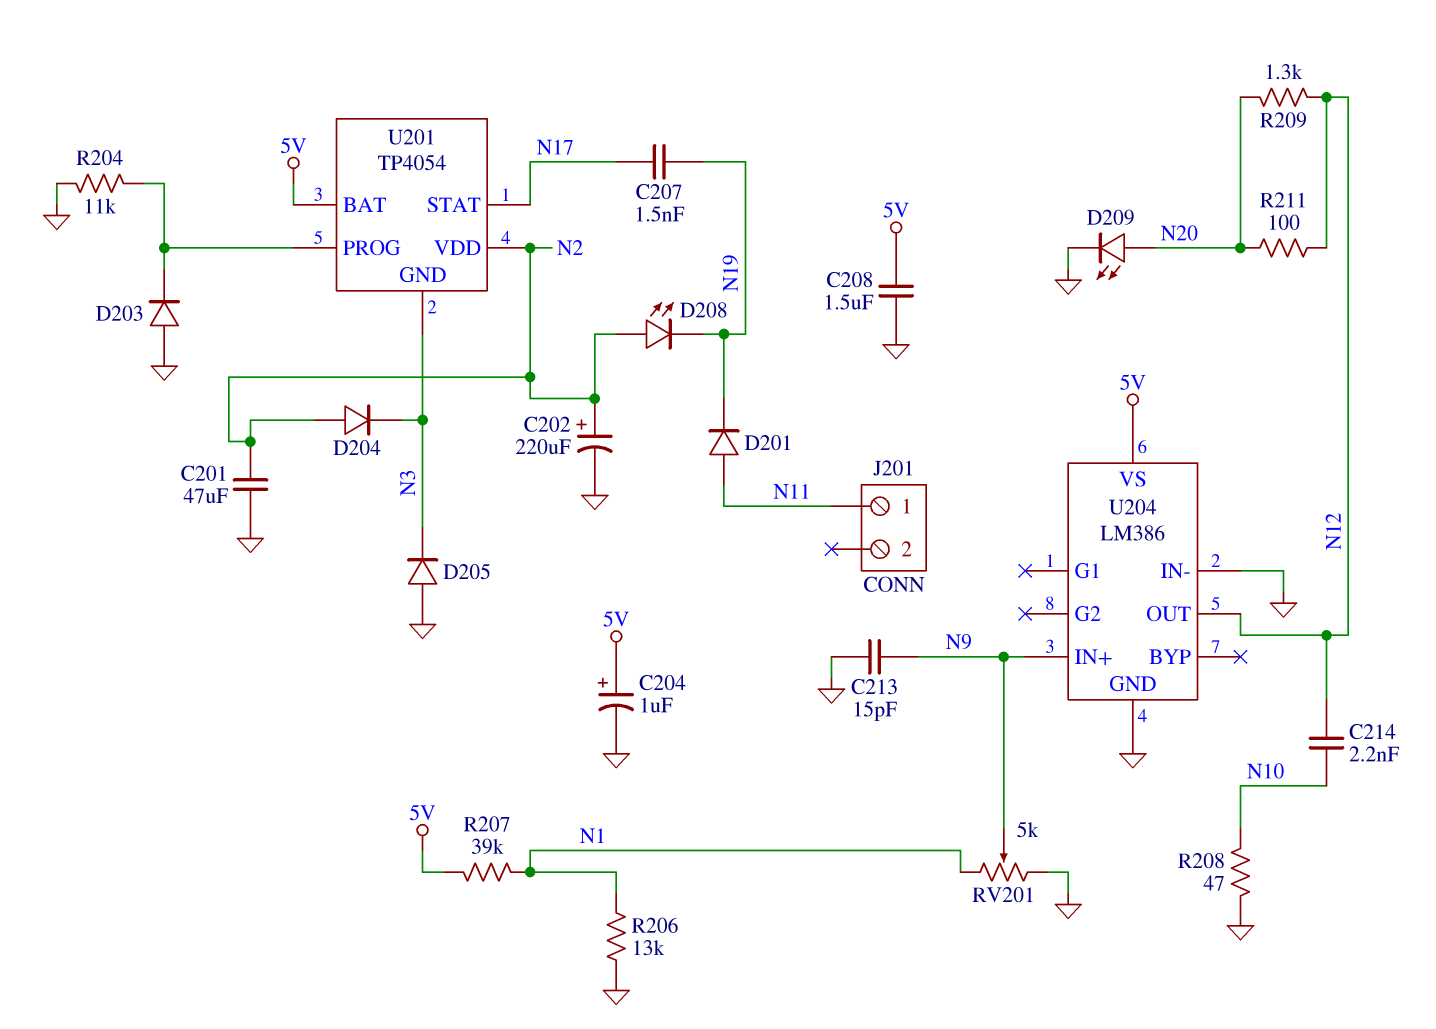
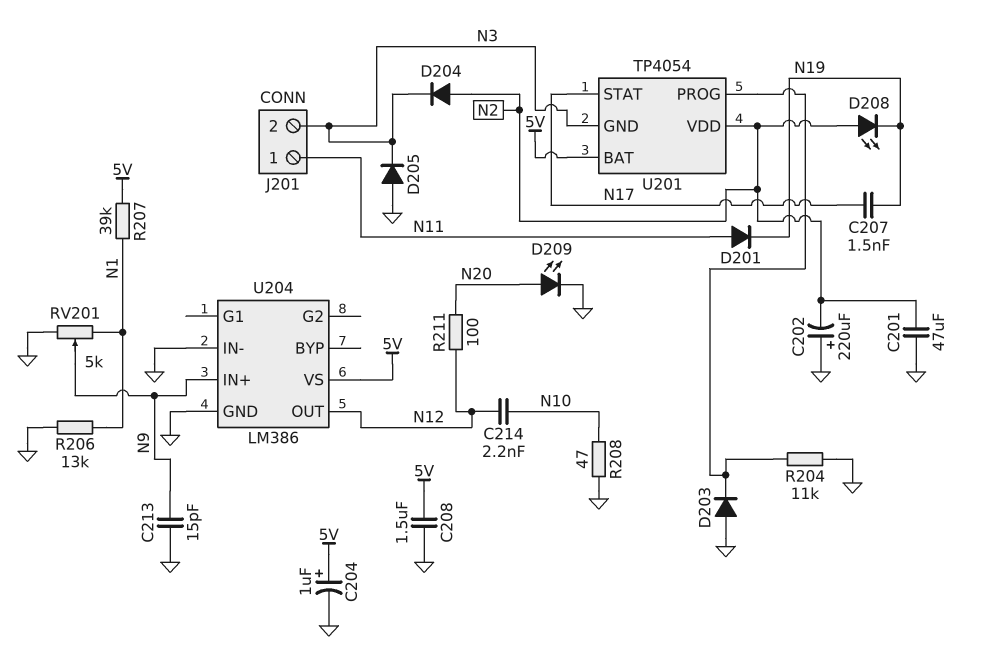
C202: 220uF (plus N2, minus GND) -> 220uF (plus GND, minus N2)
J201 pin 2: none -> N3
R209: 1.3k (N12, N20) -> none

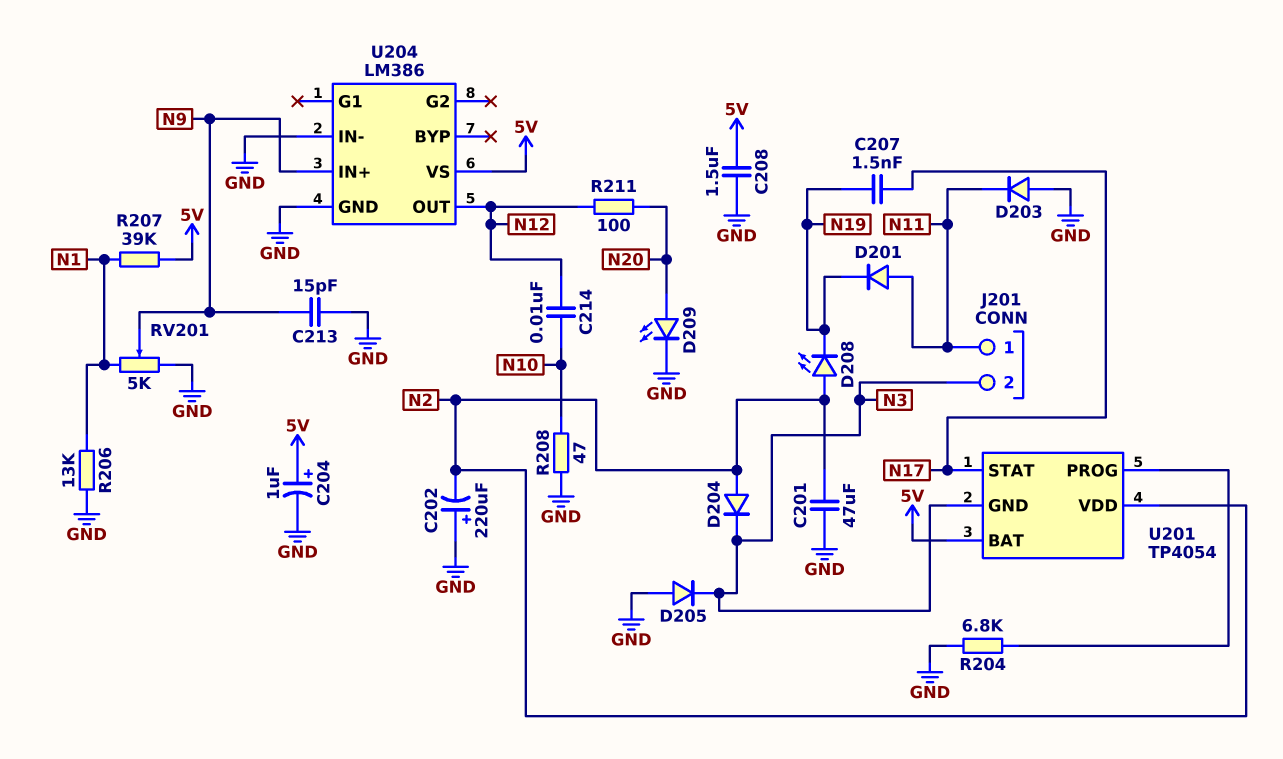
C214: 2.2nF (N10, N12) -> 10nF (N10, N12)
D203: diode (A GND, K U201/PROG) -> diode (A GND, K N11)
R204: 11k (GND, U201/PROG) -> 6.8k (GND, U201/PROG)

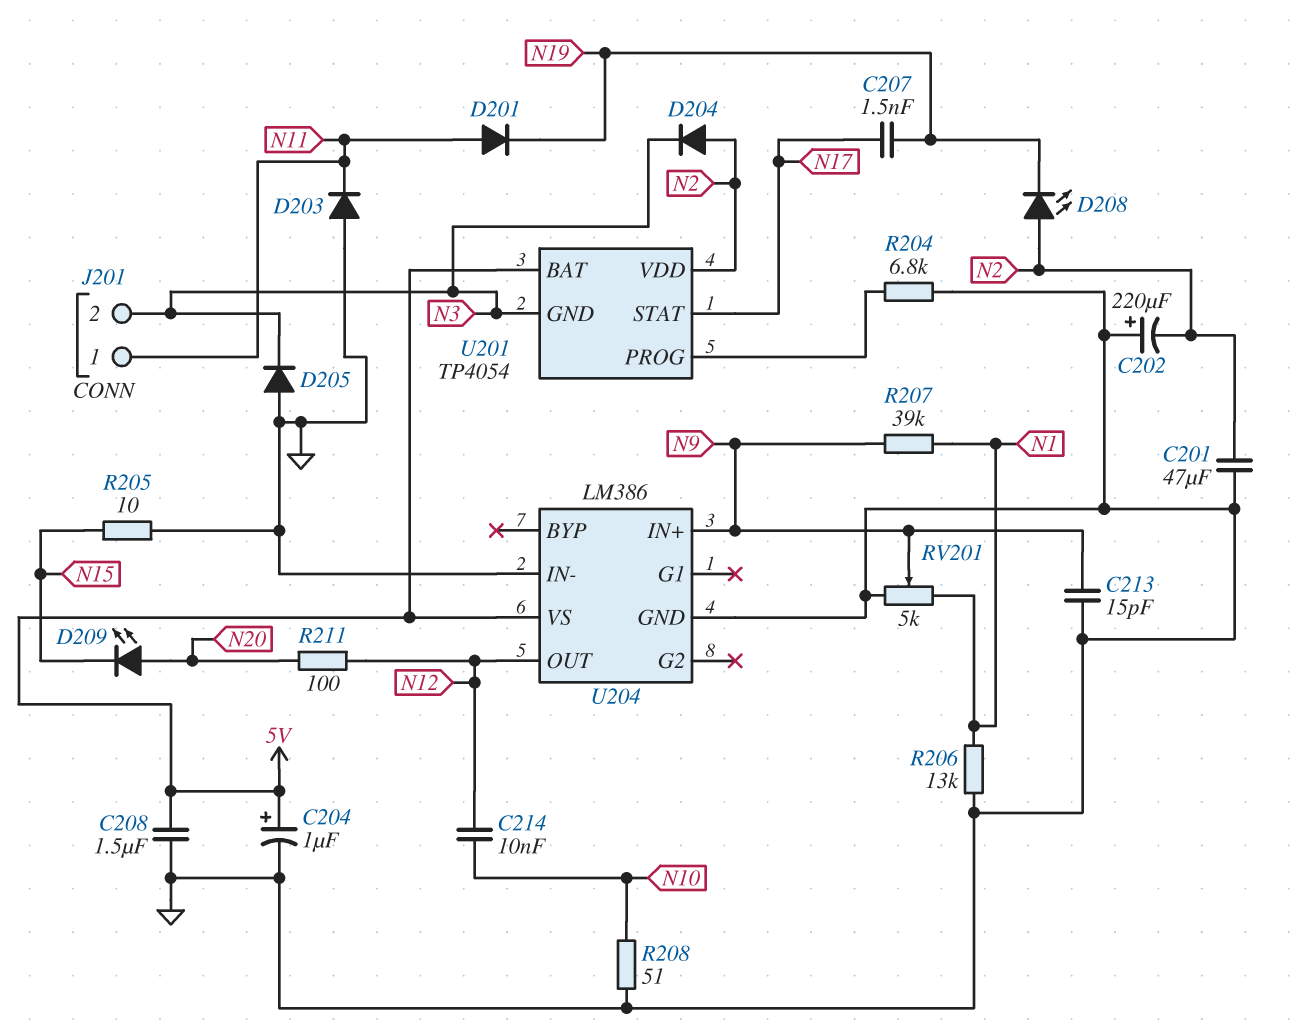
D209: LED (A N20, K GND) -> LED (A N20, K N15)
R205: none -> 10 (GND, N15)
R207: 39k (5V, N1) -> 39k (N1, N9)
R208: 47 (GND, N10) -> 51 (GND, N10)

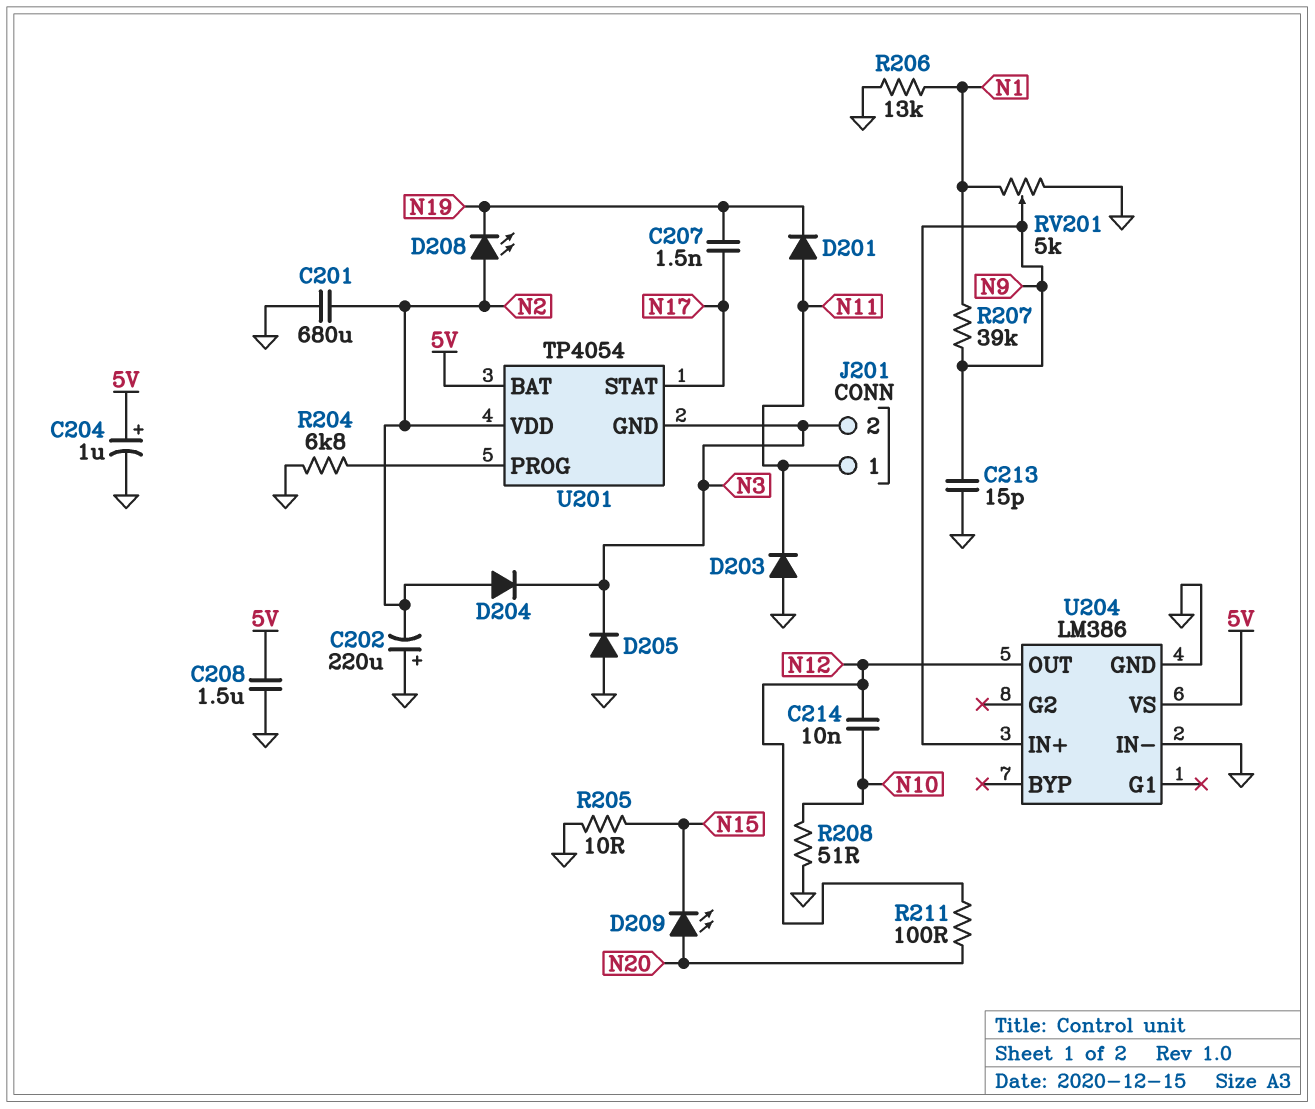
C201: 47uF (GND, N2) -> 680uF (GND, N2)

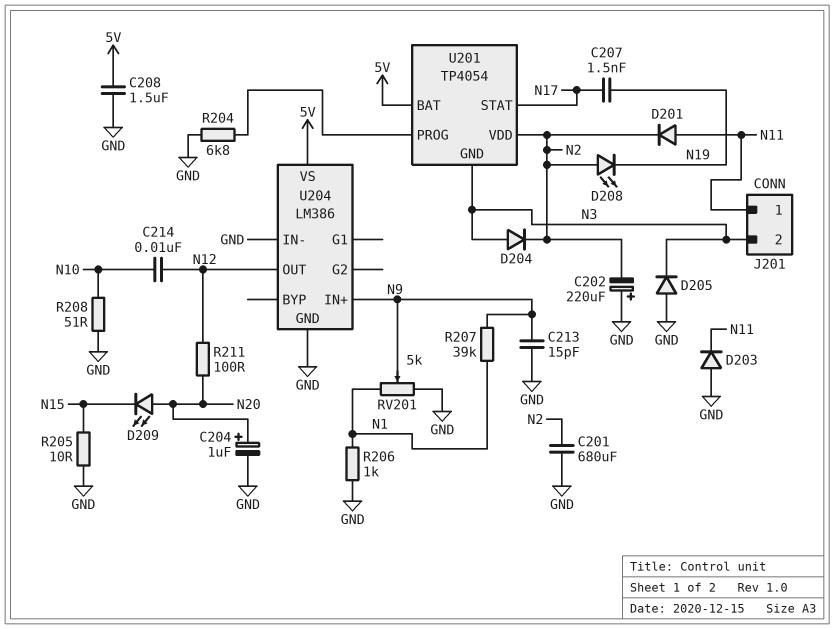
C204: 1uF (plus 5V, minus GND) -> 1uF (plus N20, minus GND)
D201: diode (A N11, K N19) -> diode (A N11, K N2)
D204: diode (A N2, K N3) -> diode (A N3, K N2)
R206: 13k (GND, N1) -> 1k (GND, N1)

